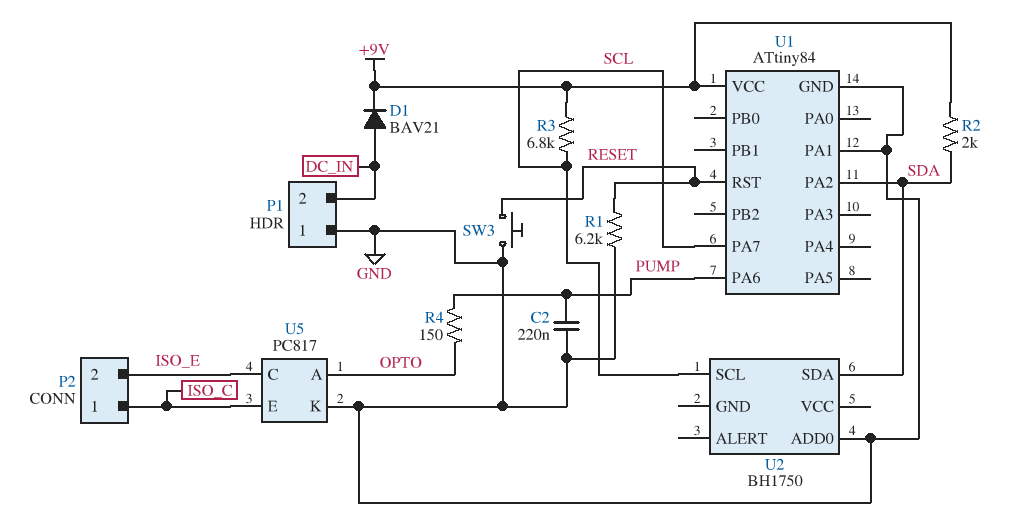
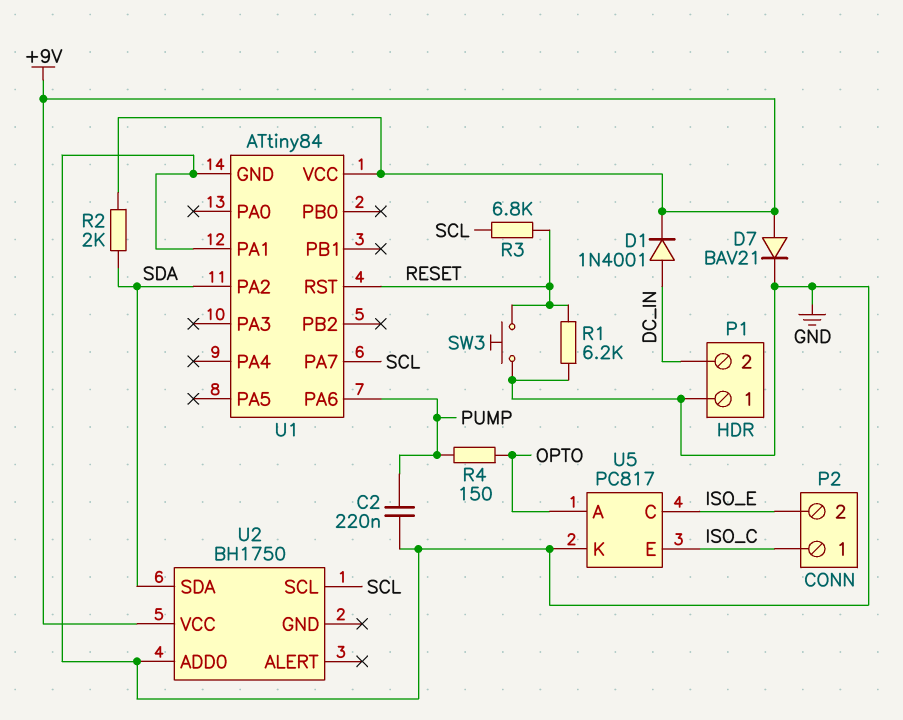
D1: diode BAV21 (A DC_IN, K +9V) -> diode 1N4001 (A DC_IN, K +9V)
D7: none -> diode BAV21 (A +9V, K GND)
R3: 6.8k (+9V, SCL) -> 6.8k (RESET, SCL)
U2 pin VCC: none -> +9V

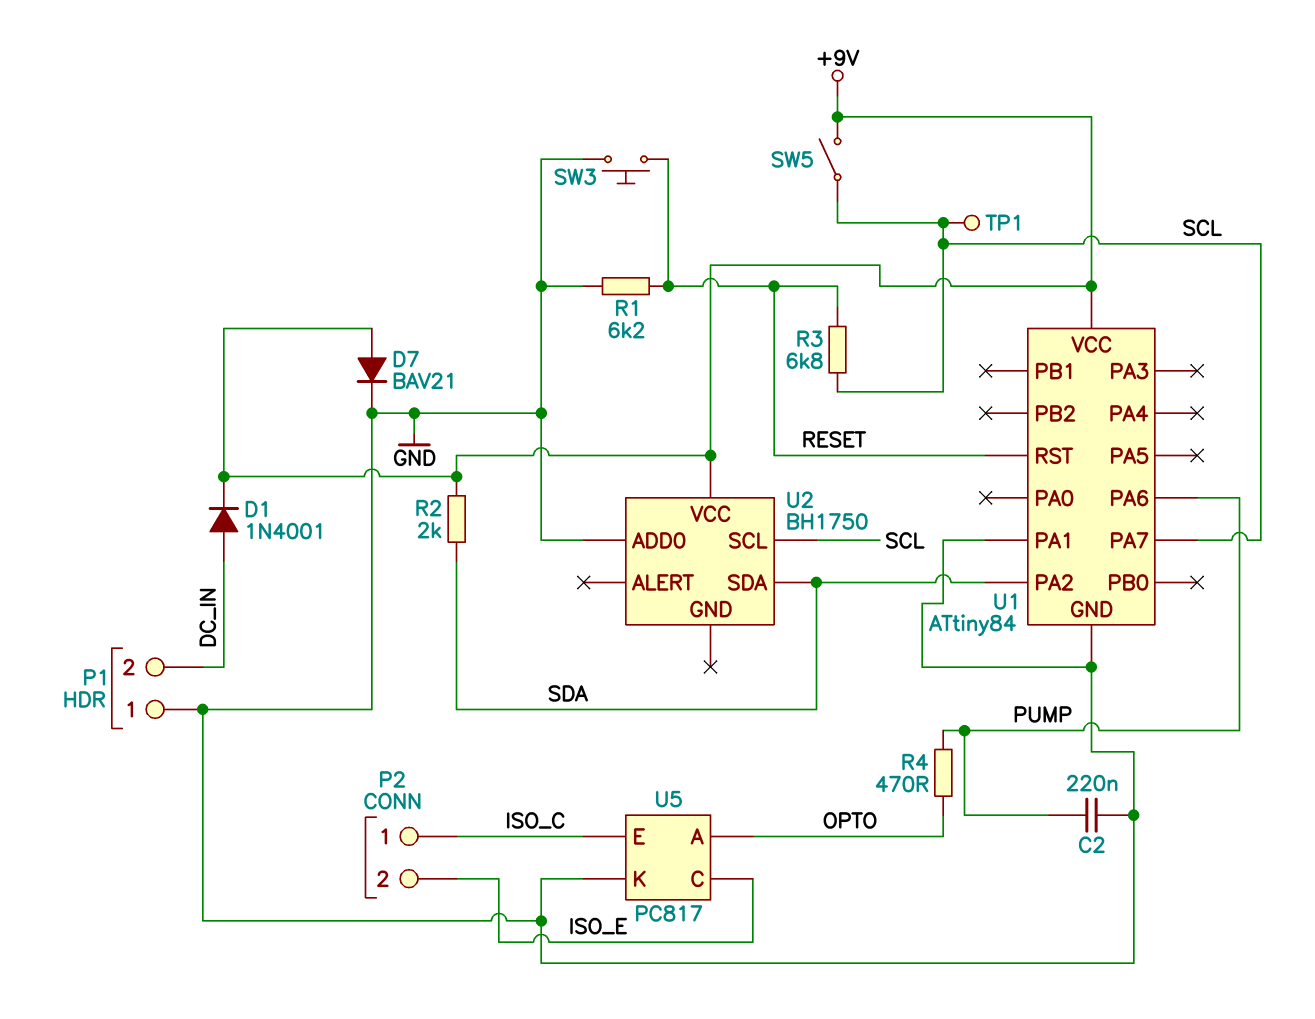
R4: 150 (OPTO, PUMP) -> 470 (OPTO, PUMP)
SW5: none -> switch (+9V, SCL)
TP1: none -> test point (SCL)

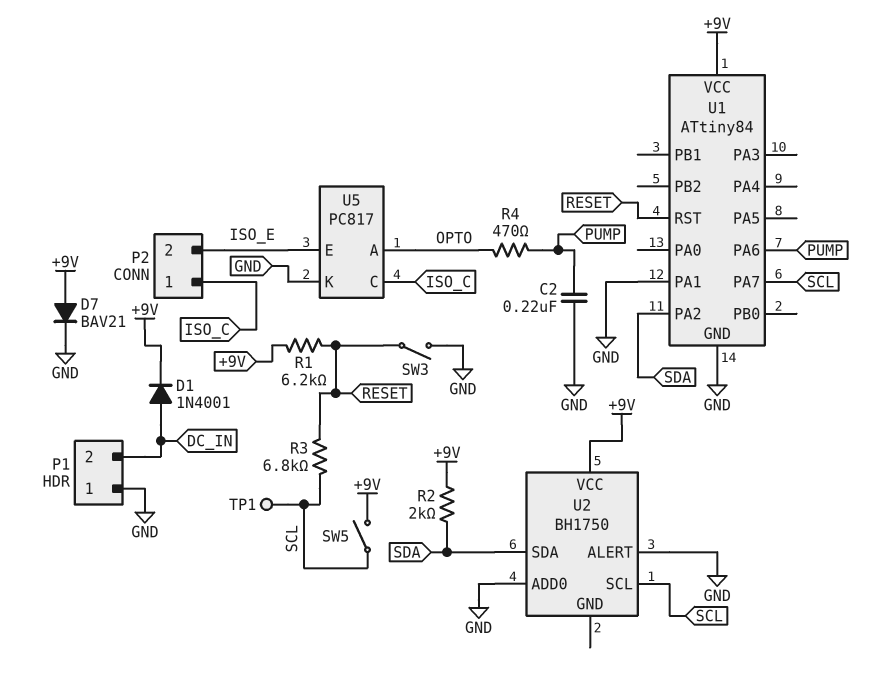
R1: 6.2k (GND, RESET) -> 6.2k (+9V, RESET)
SW3: button (GND, RESET) -> switch (GND, RESET)
U2 pin ALERT: none -> GND
U5 pin C: ISO_E -> ISO_C
U5 pin E: ISO_C -> ISO_E

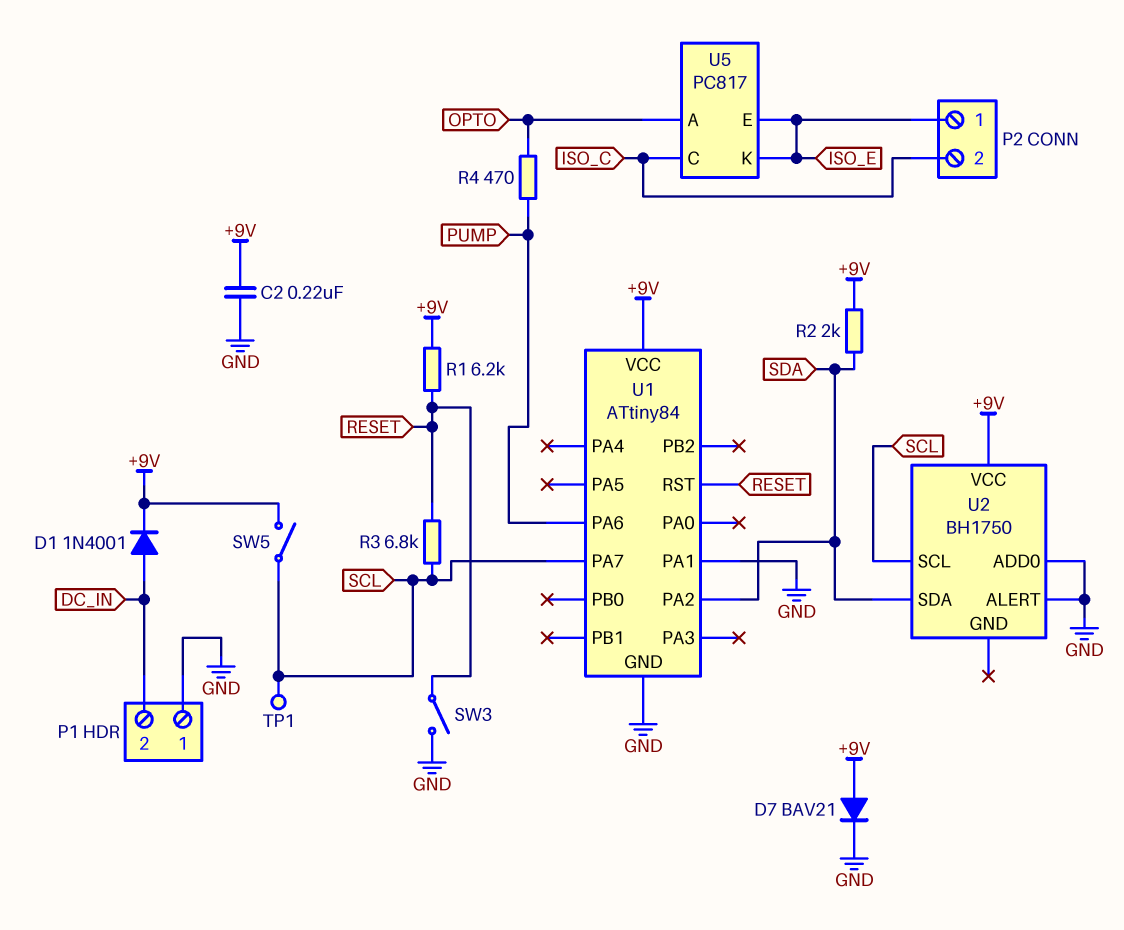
C2: 220nF (GND, PUMP) -> 220nF (+9V, GND)
P2 pin 1: ISO_C -> ISO_E
P2 pin 2: ISO_E -> ISO_C
U5 pin K: GND -> ISO_E

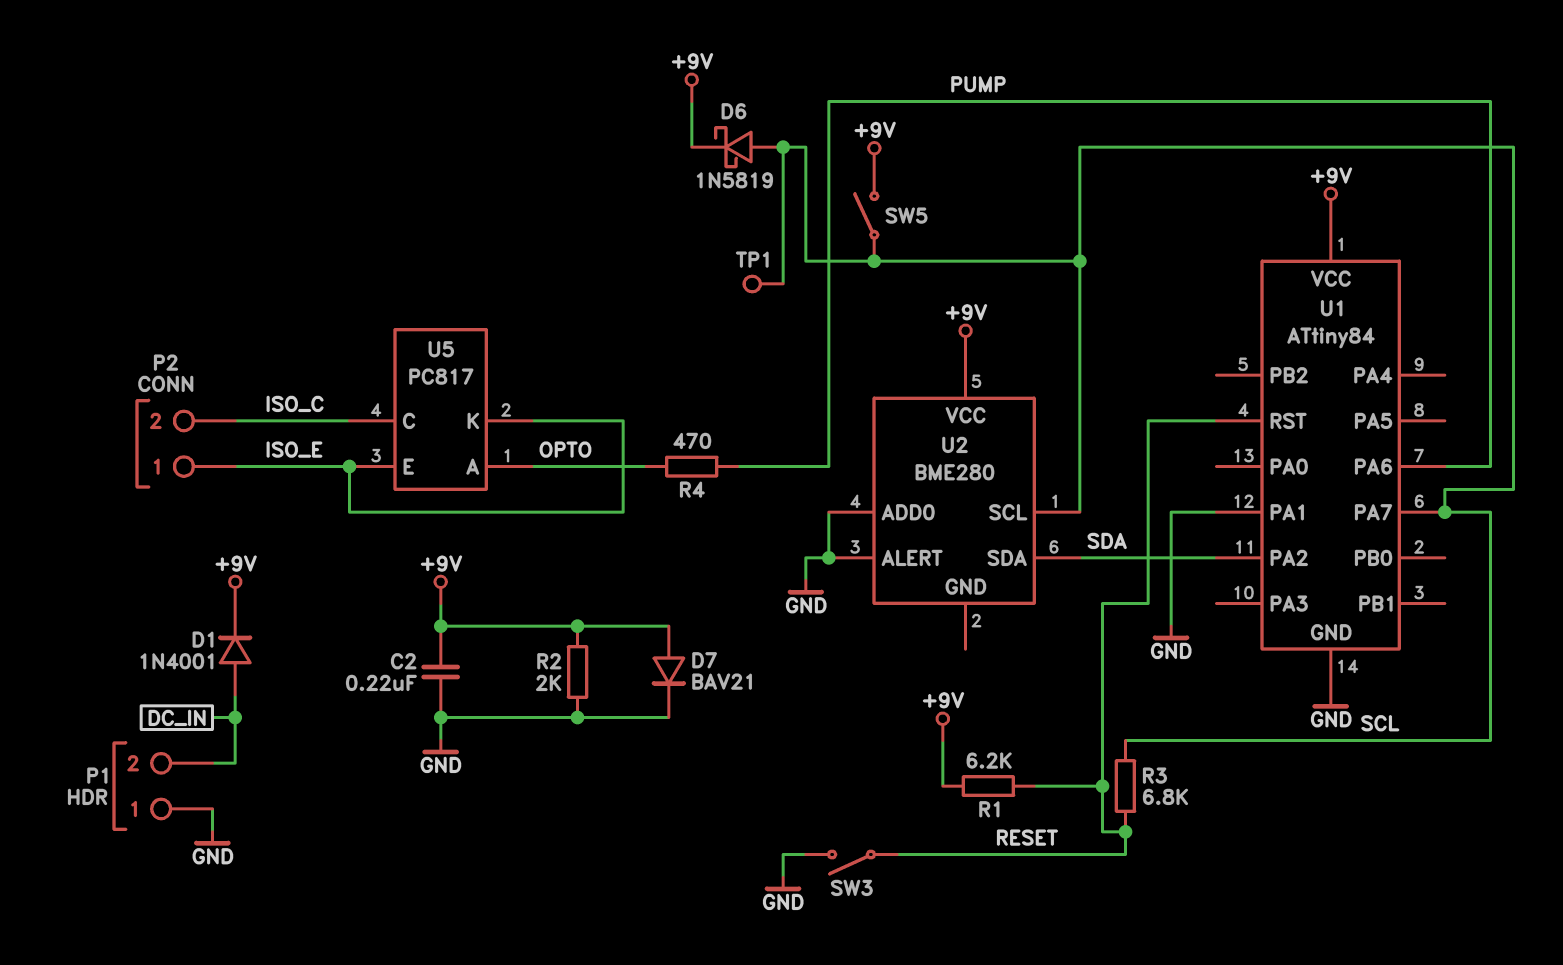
D6: none -> schottky 1N5819 (A SCL, K +9V)
R2: 2k (+9V, SDA) -> 2k (+9V, GND)
U2: BH1750 -> BME280

